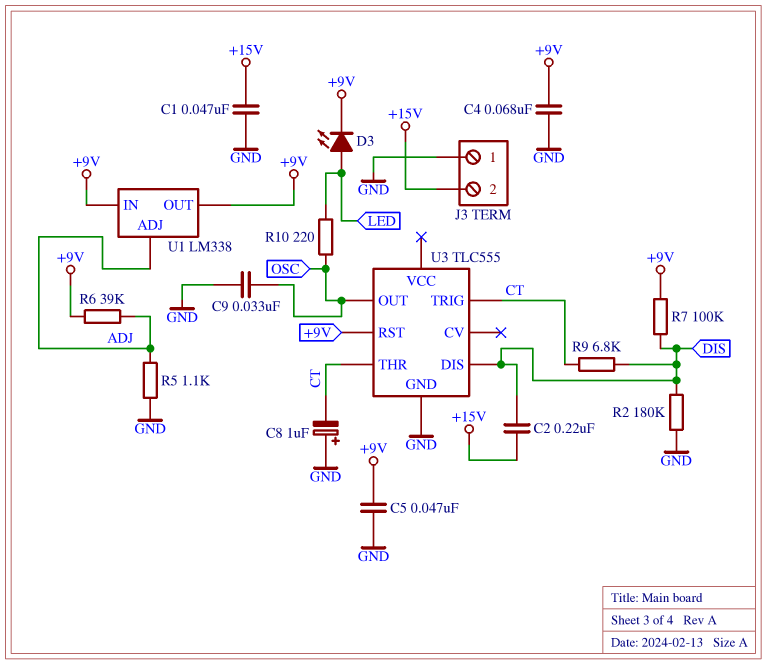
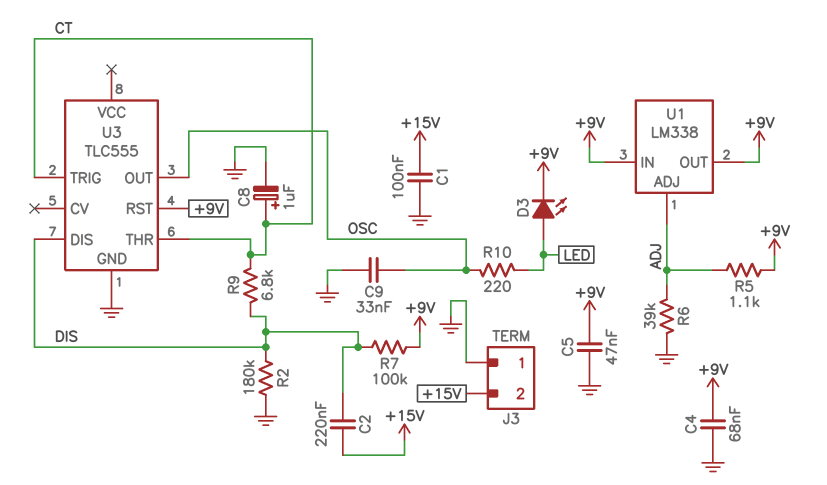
C1: 47nF (+15V, GND) -> 100nF (+15V, GND)
C8: 1uF (plus GND, minus CT) -> 1uF (plus CT, minus GND)
R5: 1.1k (ADJ, GND) -> 1.1k (+9V, ADJ)
R6: 39k (+9V, ADJ) -> 39k (ADJ, GND)

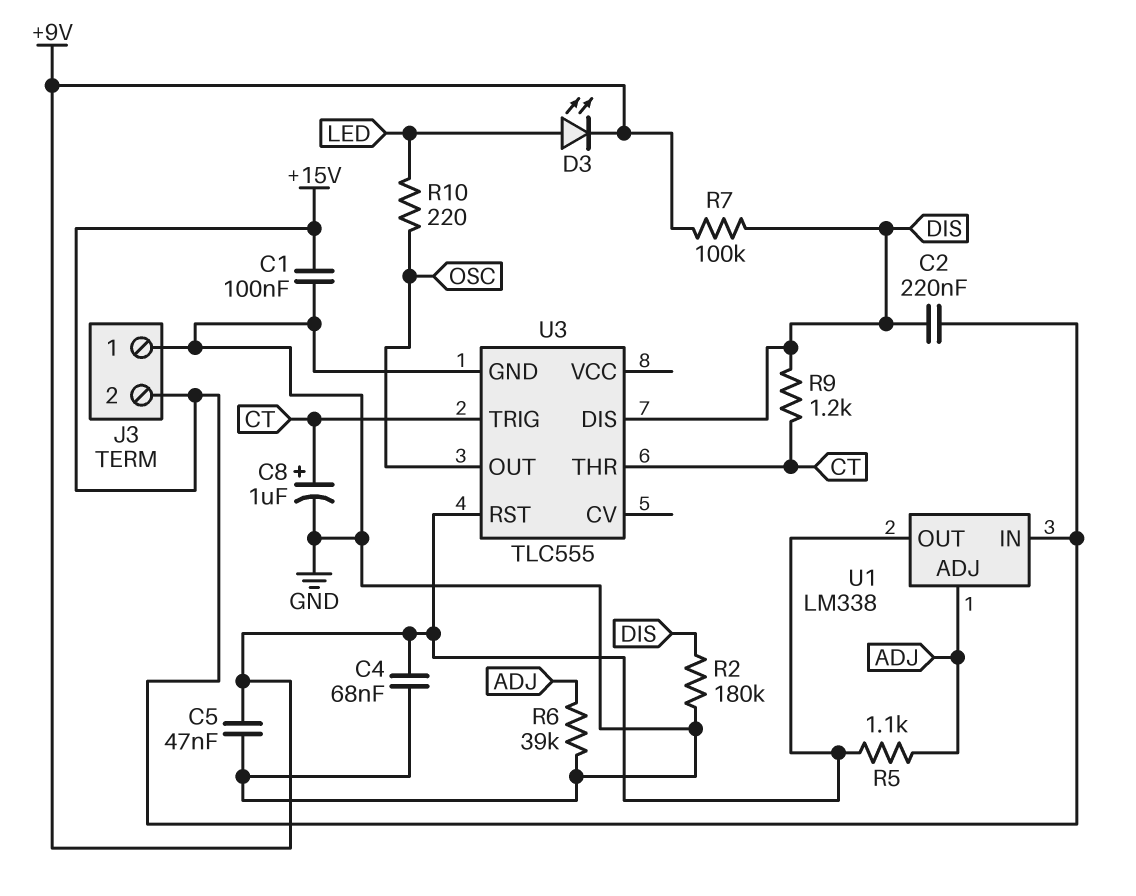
C9: 33nF (GND, OSC) -> none
R9: 6.8k (CT, DIS) -> 1.2k (CT, DIS)
U1 pin IN: +9V -> +15V

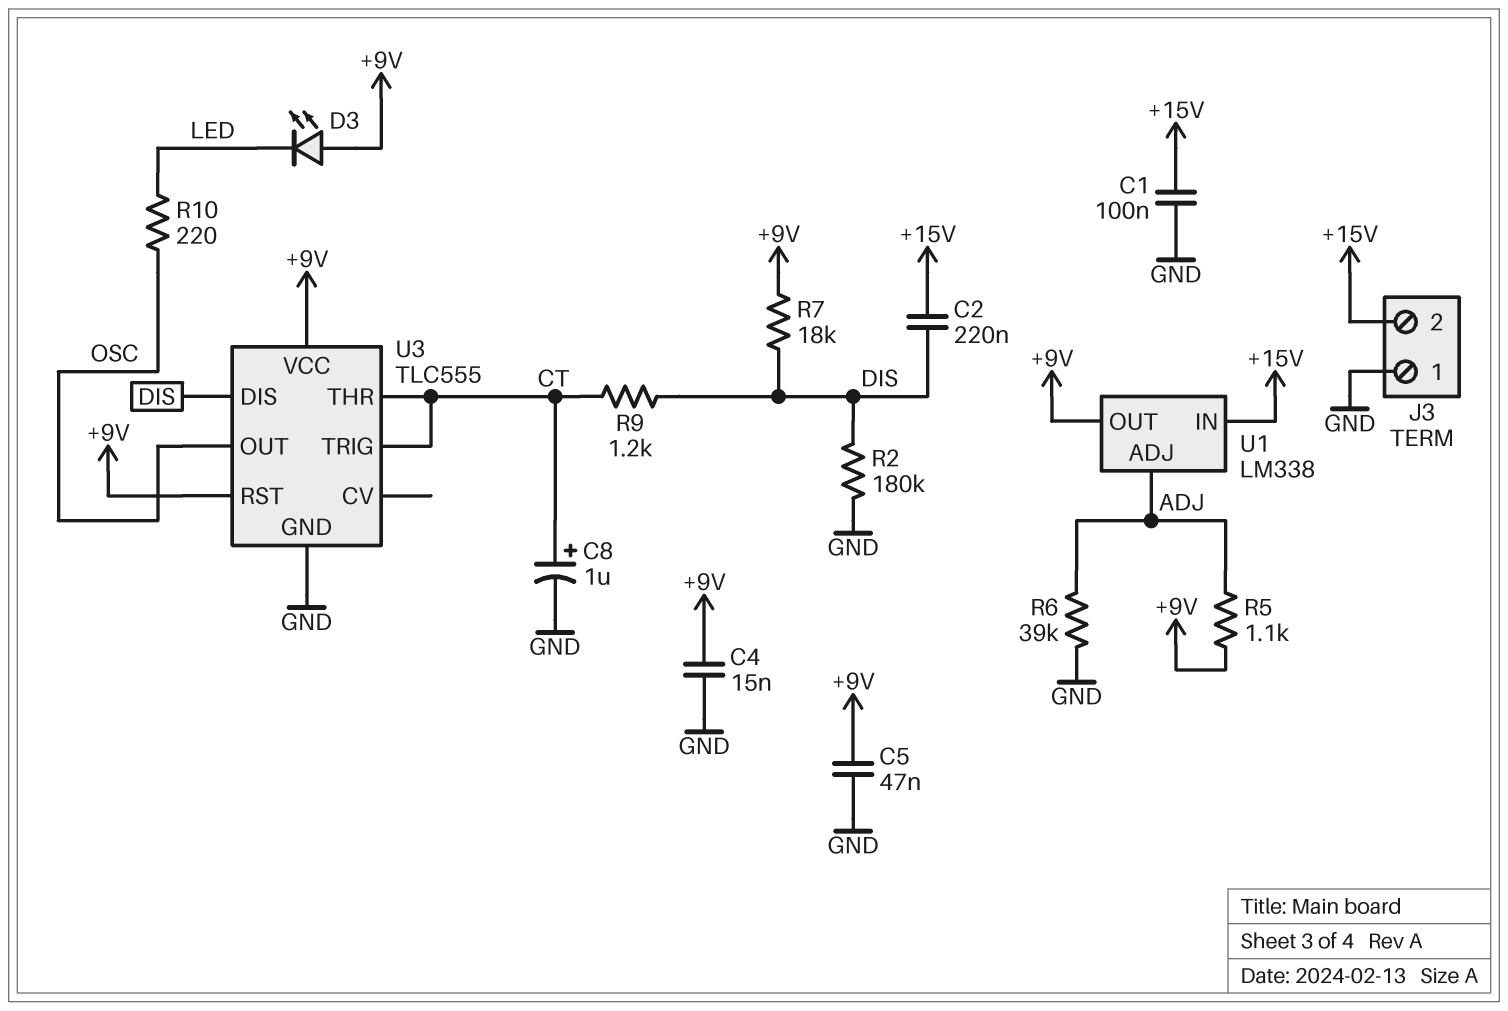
C4: 68nF (+9V, GND) -> 15nF (+9V, GND)
D3: LED (A LED, K +9V) -> LED (A +9V, K LED)
R7: 100k (+9V, DIS) -> 18k (+9V, DIS)
U3 pin VCC: none -> +9V

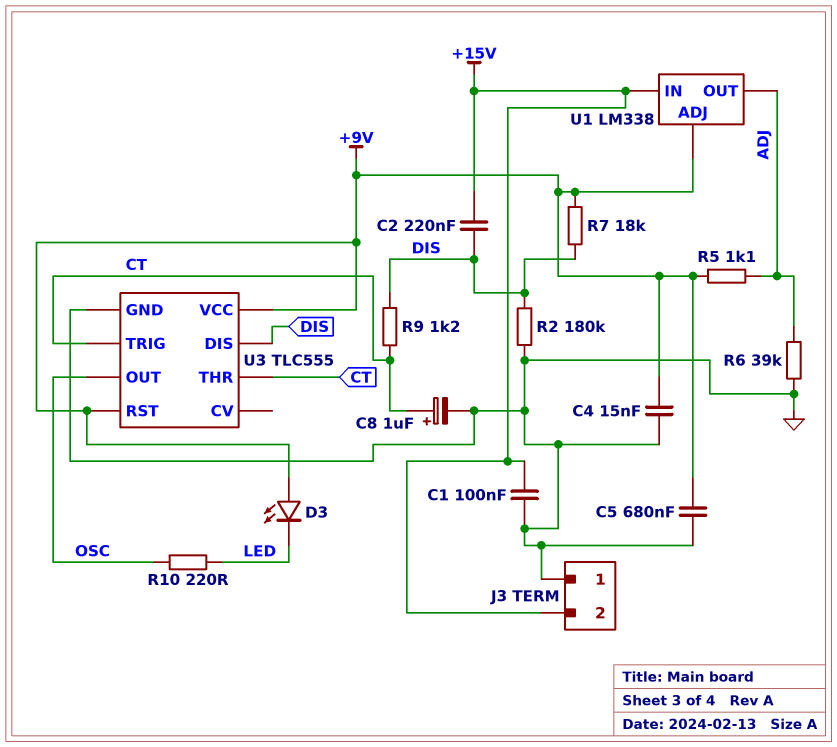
C5: 47nF (+9V, GND) -> 680nF (+9V, GND)
U1 pin ADJ: ADJ -> +9V
U1 pin OUT: +9V -> ADJ

